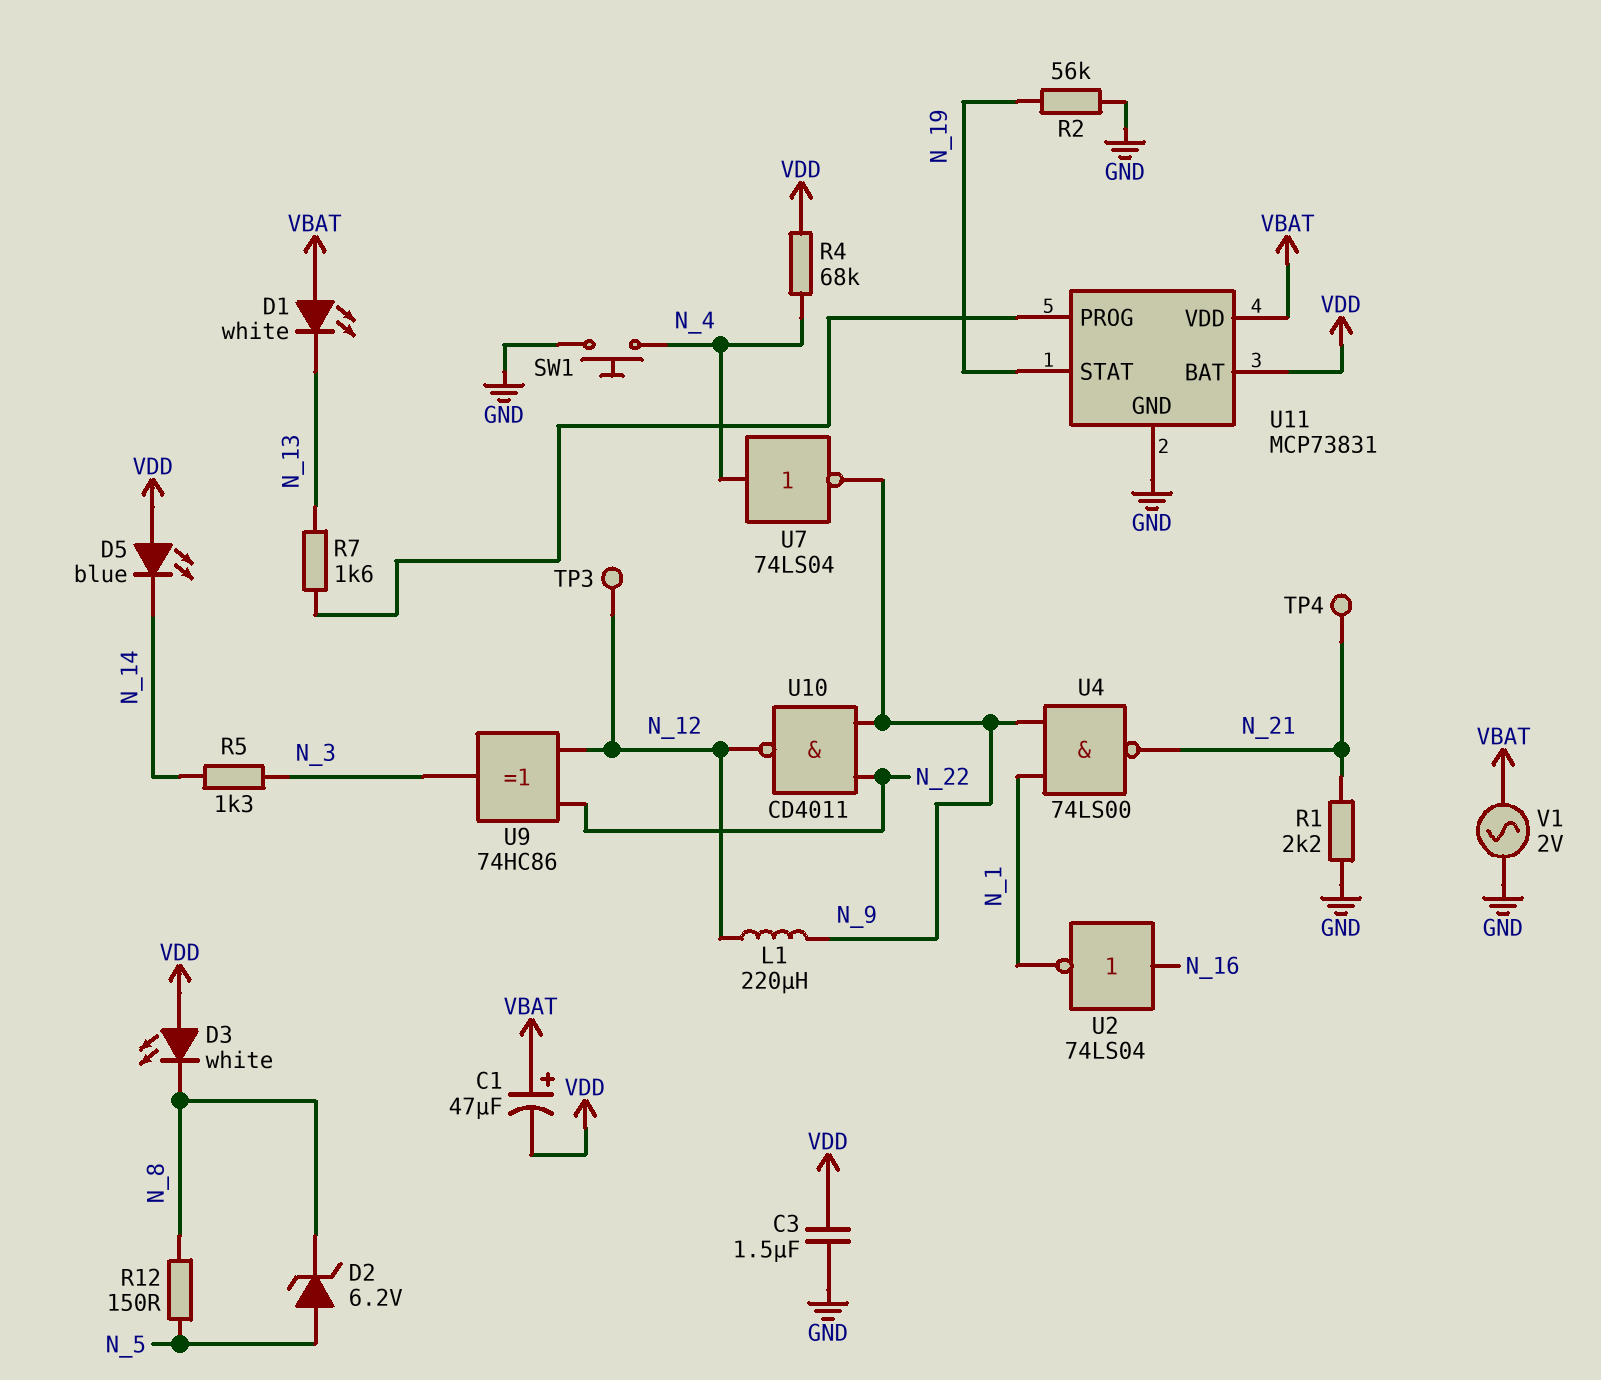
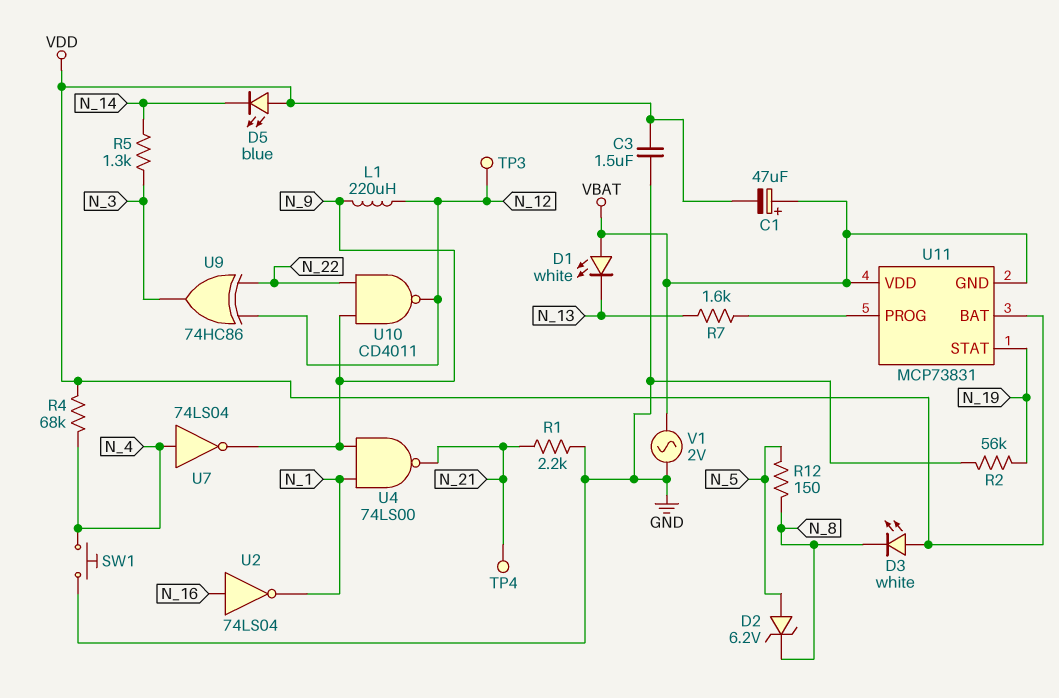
U11 pin GND: GND -> VBAT

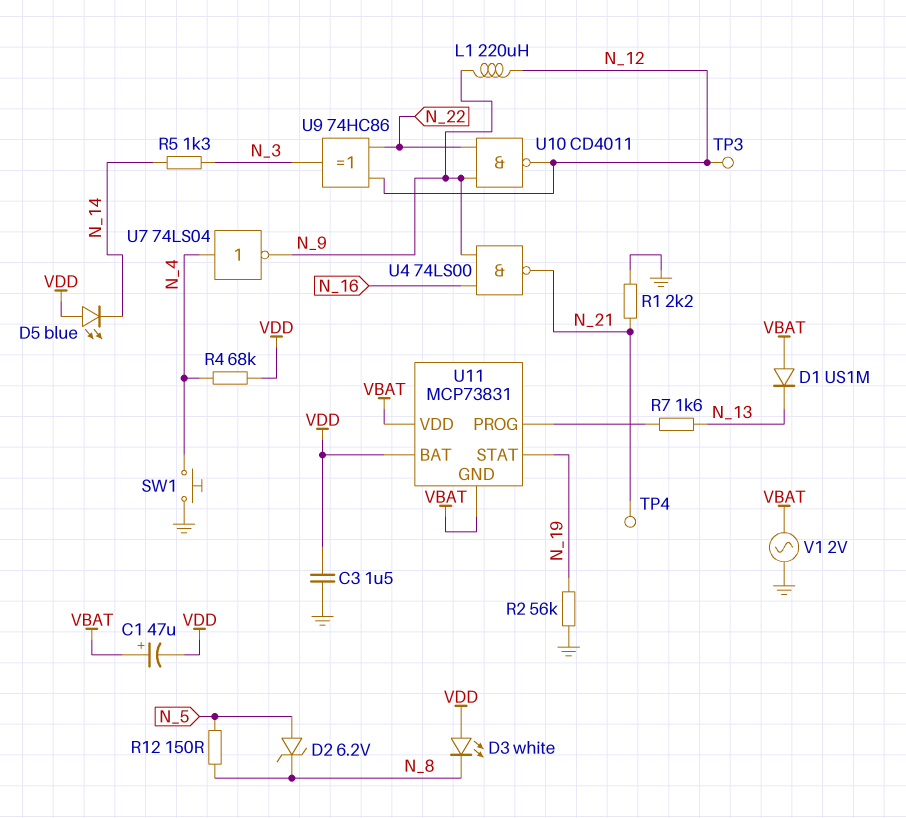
D1: LED white (A VBAT, K N_13) -> diode US1M (A VBAT, K N_13)
U2: NOT 74LS04 (in N_16, out N_1) -> none
U4: NAND 74LS00 (in N_1, in N_9, out N_21) -> NAND 74LS00 (in N_9, in N_16, out N_21)

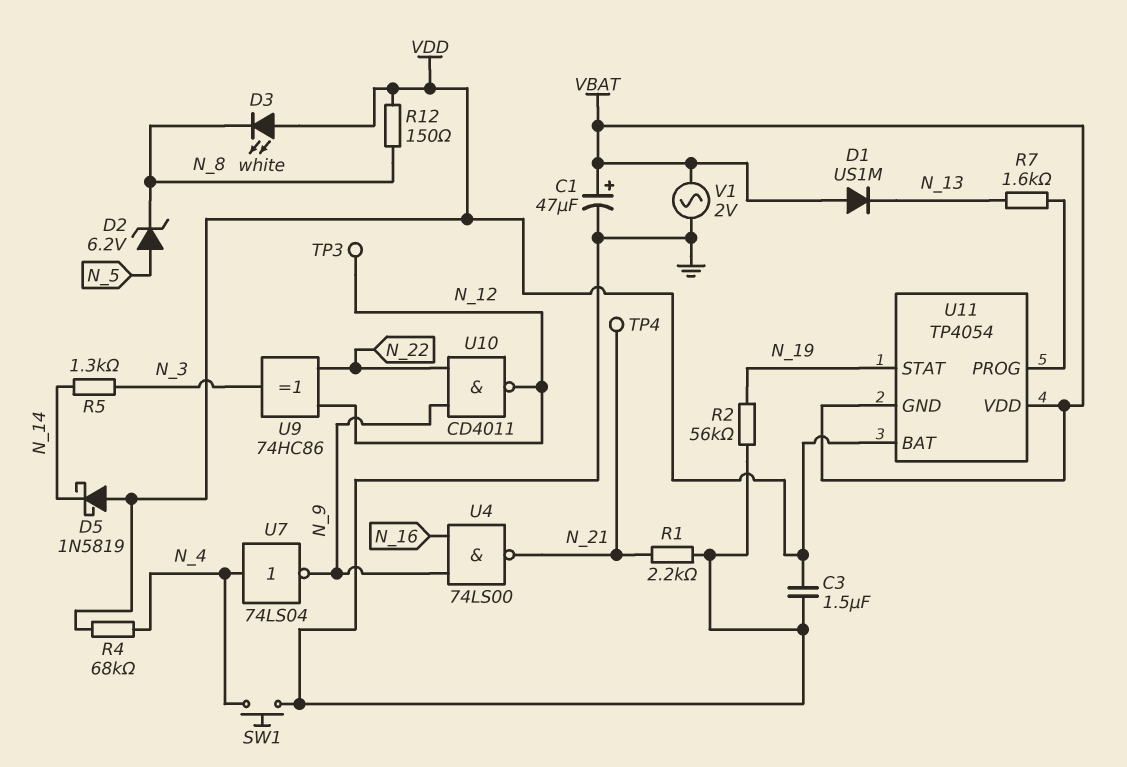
C1: 47uF (plus VBAT, minus VDD) -> 47uF (plus VBAT, minus GND)
D5: LED blue (A VDD, K N_14) -> schottky 1N5819 (A VDD, K N_14)
L1: 220uH (N_9, N_12) -> none
R12: 150 (N_5, N_8) -> 150 (N_8, VDD)
U11: MCP73831 -> TP4054

